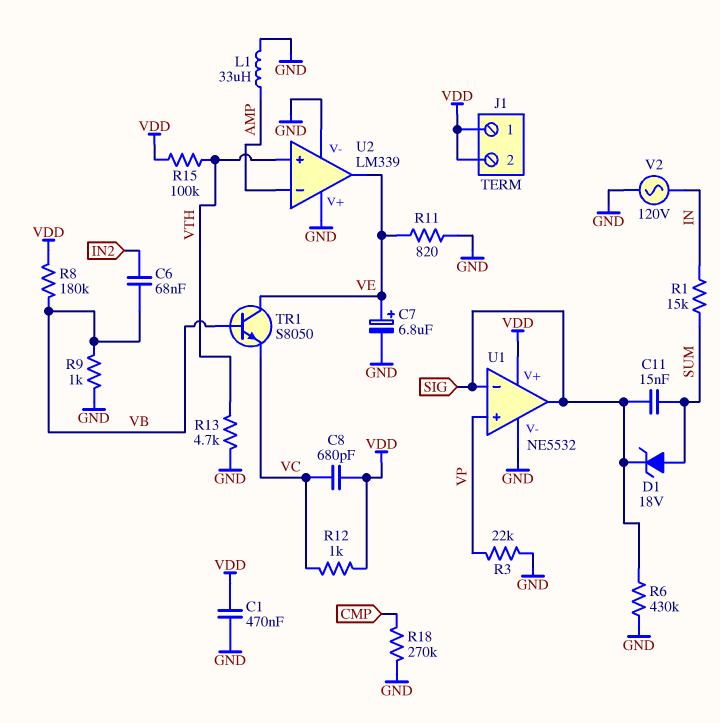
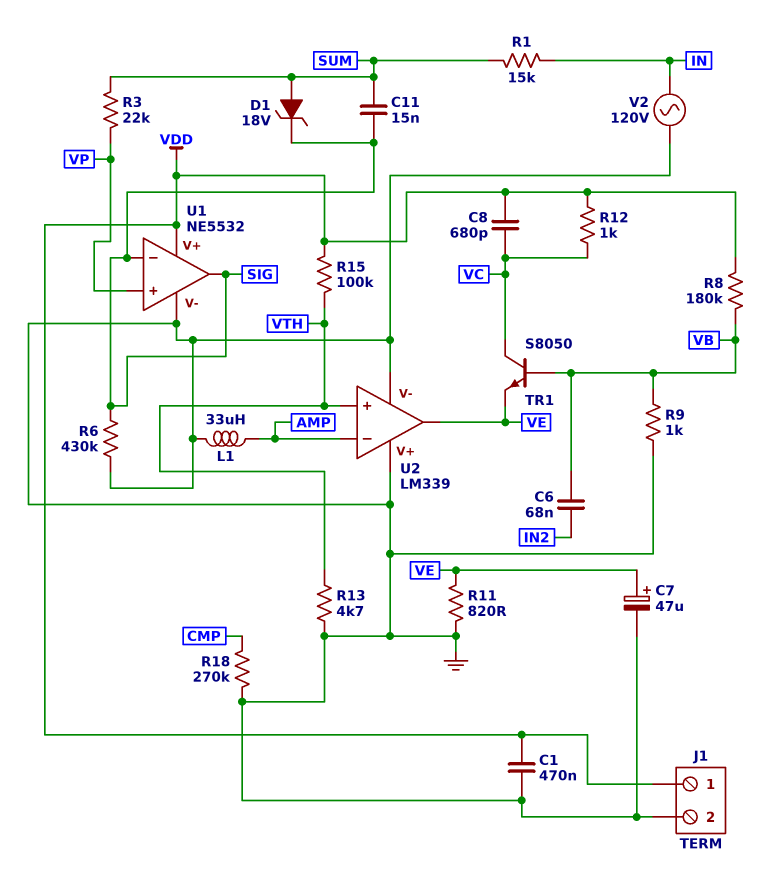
C7: 6.8uF (plus VE, minus GND) -> 47uF (plus VE, minus GND)
J1 pin 2: VDD -> GND
R3: 22k (GND, VP) -> 22k (SUM, VP)
TR1: NPN S8050 (B VB, C VE, E VC) -> NPN S8050 (B VB, C VC, E VE)

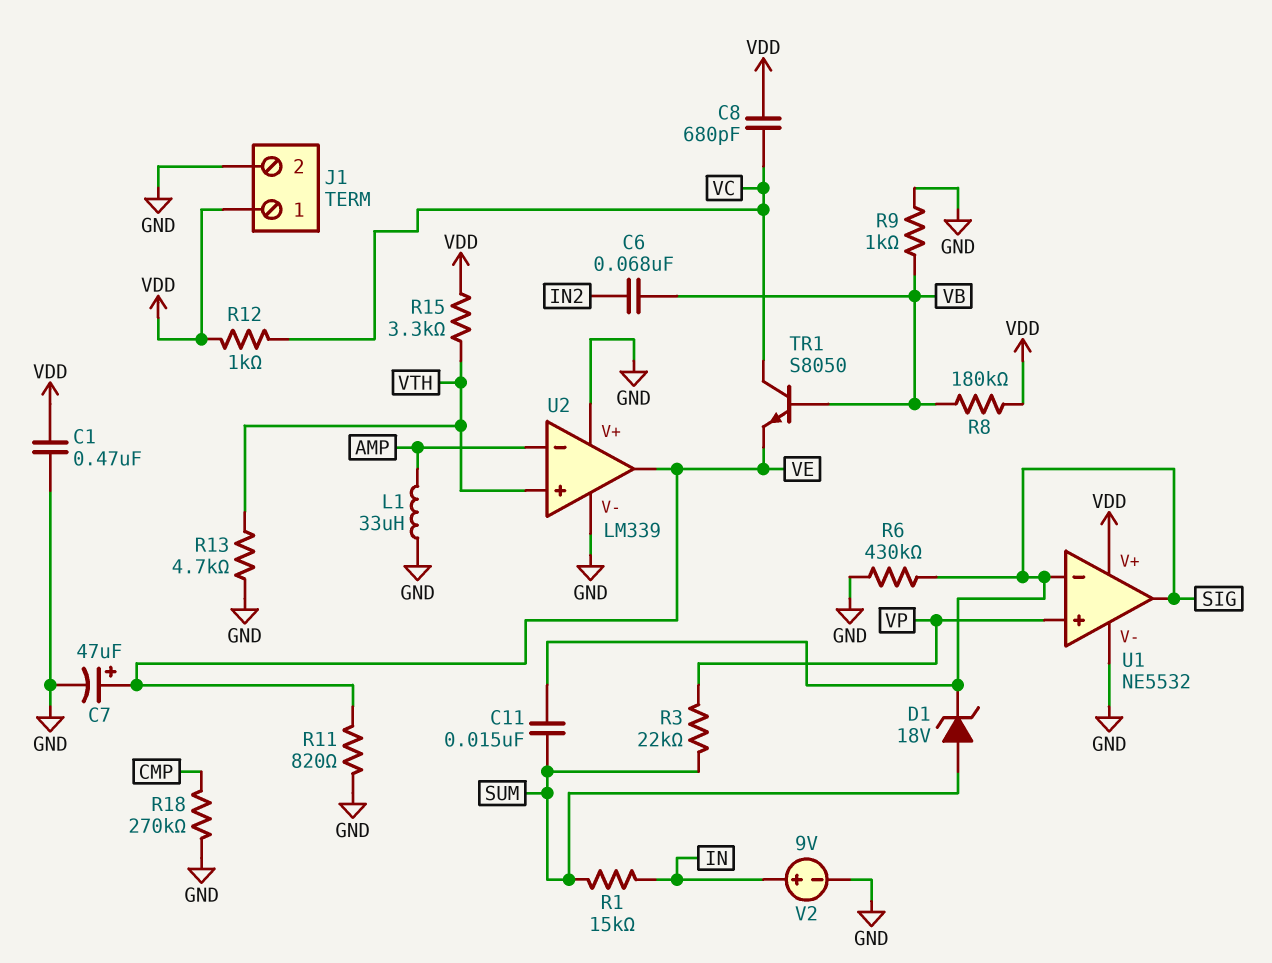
R15: 100k (VDD, VTH) -> 3.3k (VDD, VTH)
V2: AC 120V (GND, IN) -> 9V (plus IN, minus GND)

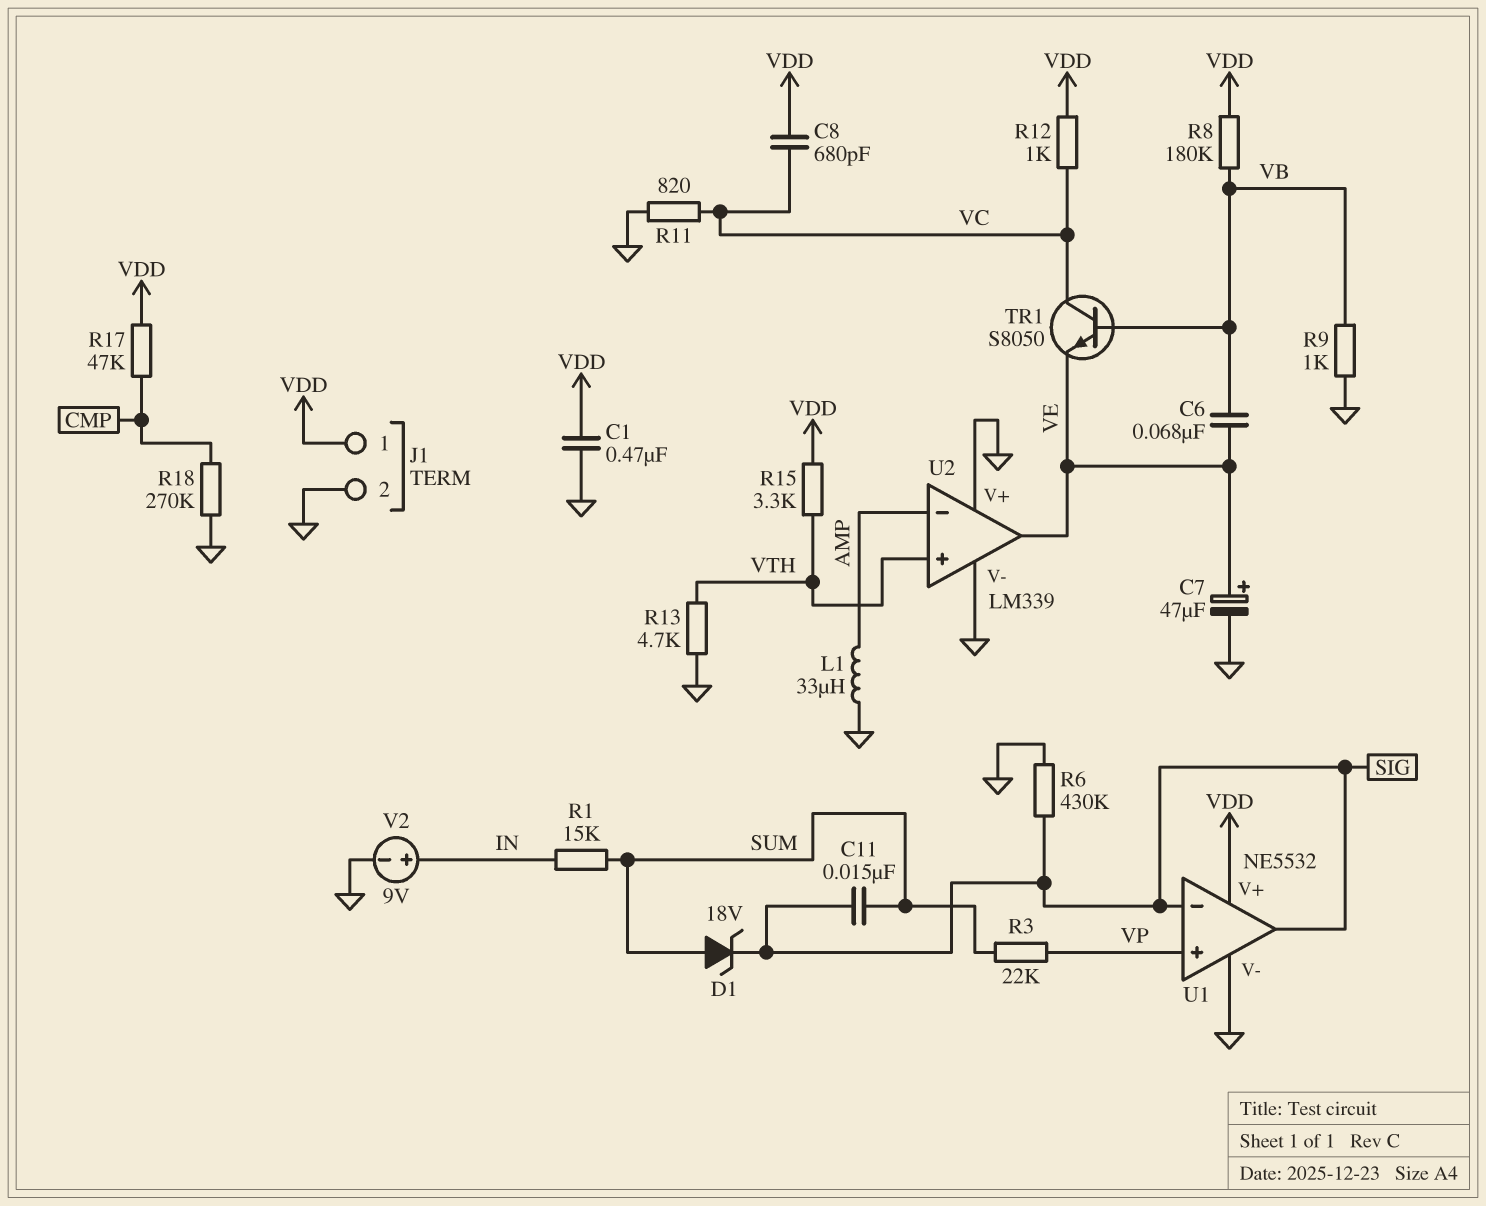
C6: 68nF (IN2, VB) -> 68nF (VB, VE)
R11: 820 (GND, VE) -> 820 (GND, VC)
R17: none -> 47k (CMP, VDD)

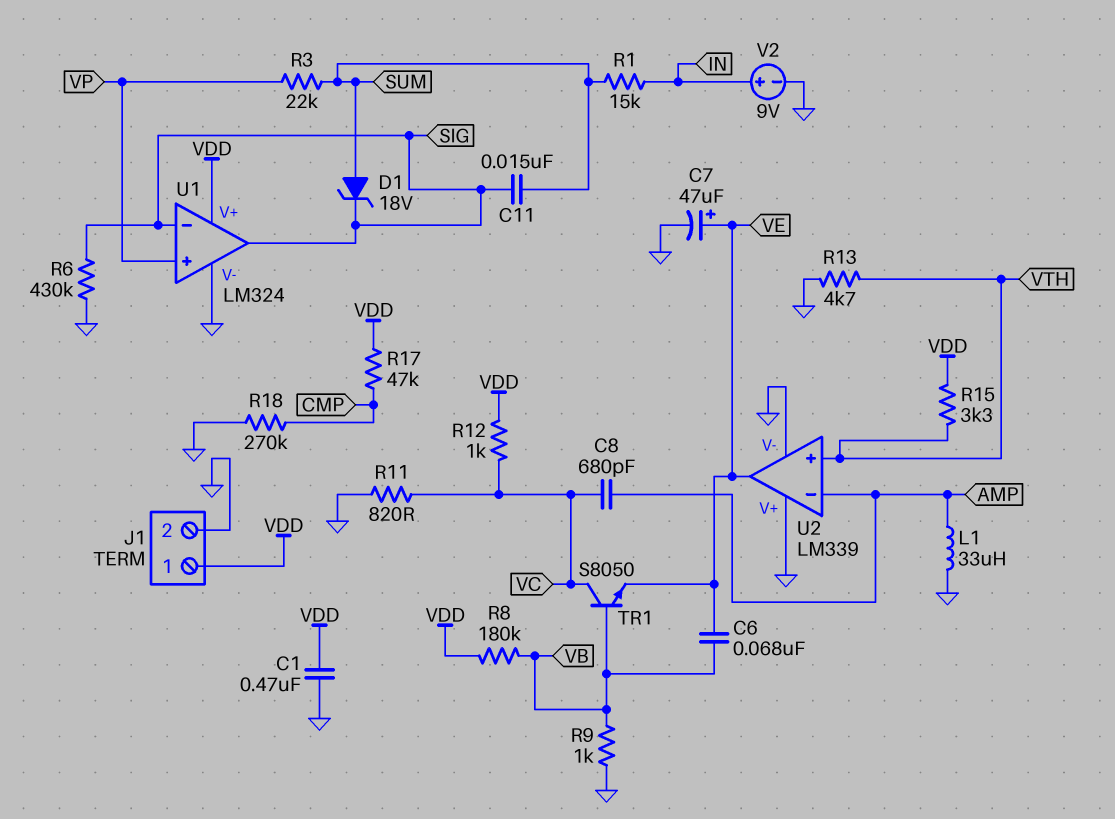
C8: 680pF (VC, VDD) -> 680pF (AMP, VC)
U1: NE5532 -> LM324

